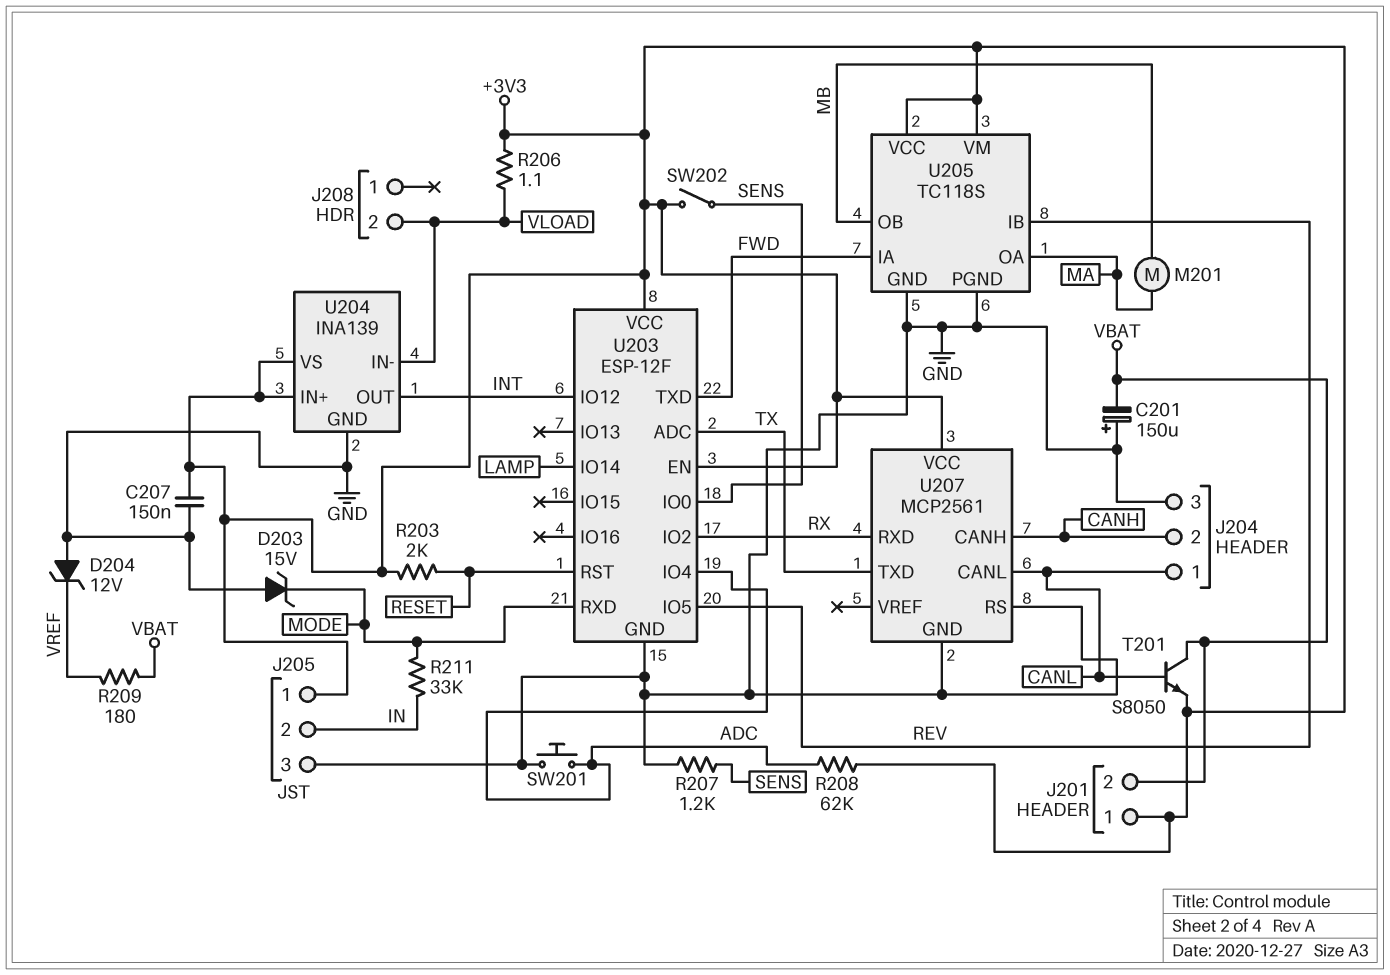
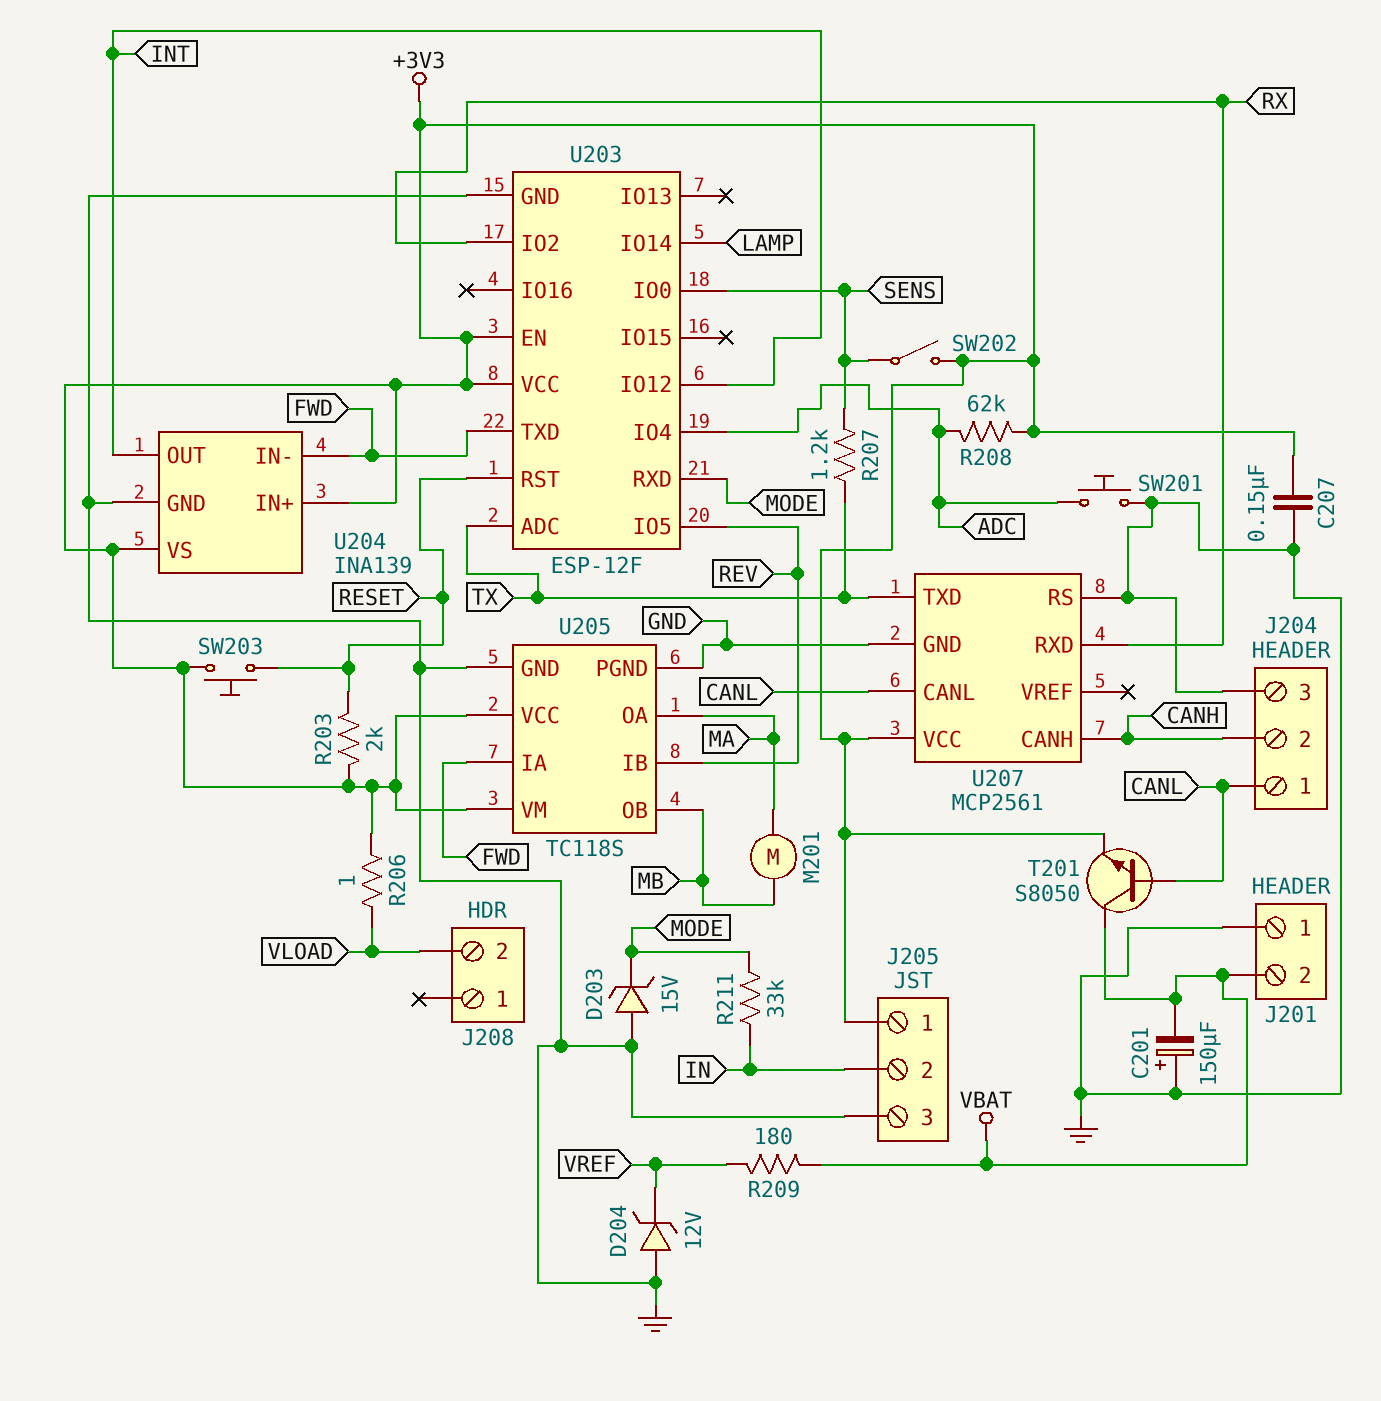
J201 pin 1: +3V3 -> GND
R206: 1.1 (+3V3, VLOAD) -> 1 (+3V3, VLOAD)
R207: 1.2k (GND, SENS) -> 1.2k (SENS, TX)
SW203: none -> button (+3V3, RESET)
U204 pin IN-: VLOAD -> FWD

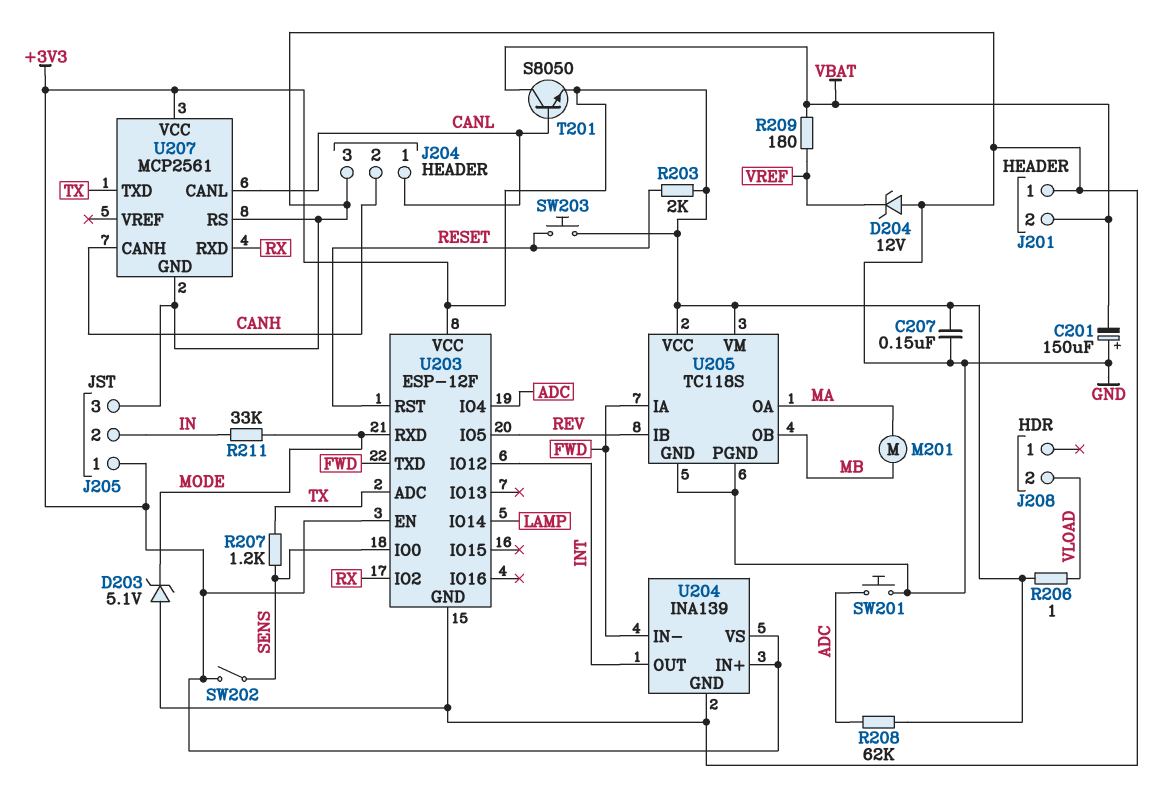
D203: zener 15V (A GND, K MODE) -> zener 5.1V (A GND, K MODE)

